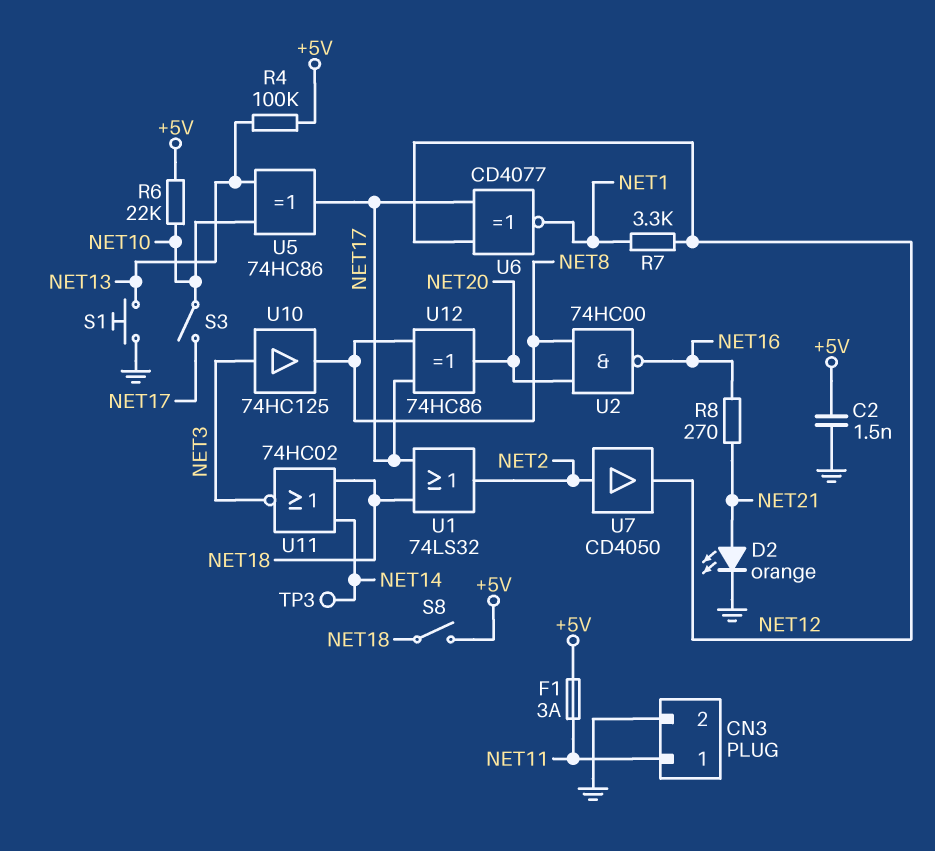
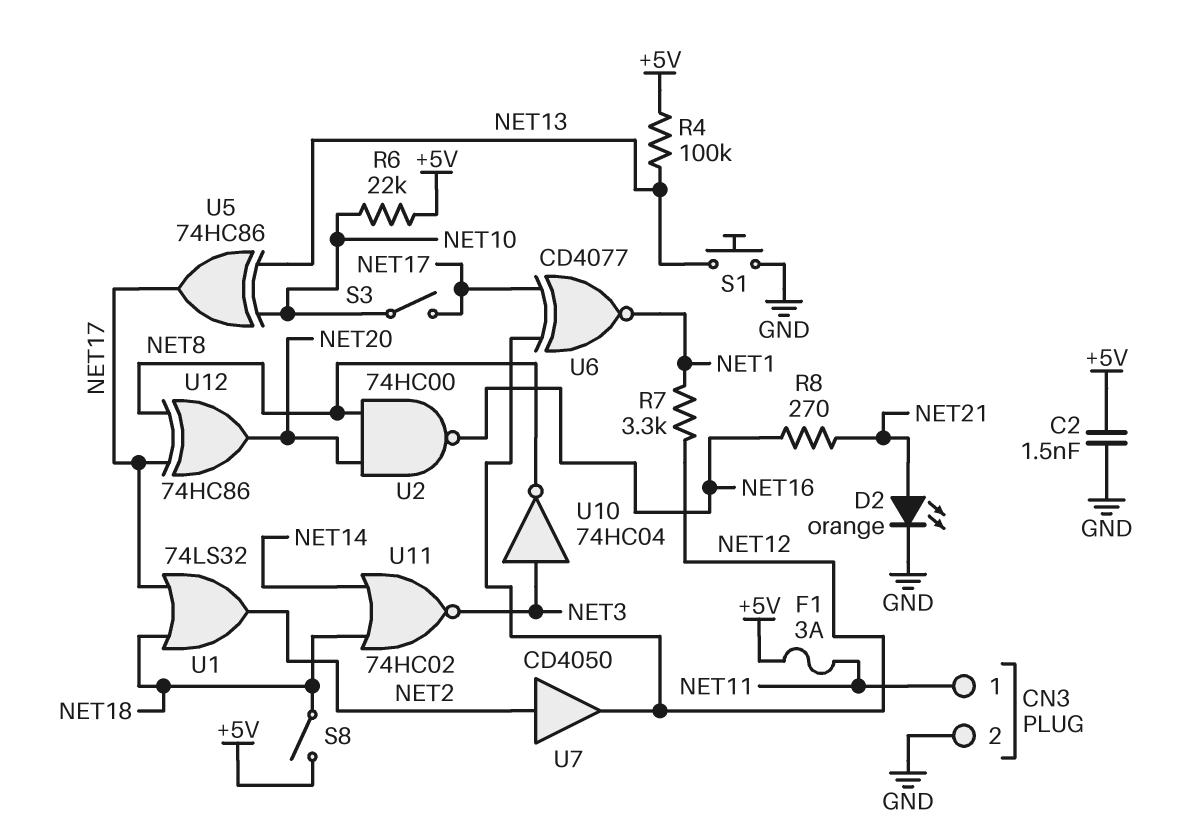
TP3: test point (NET14) -> none
U10: buffer 74HC125 (in NET3, out NET8) -> NOT 74HC04 (in NET3, out NET8)

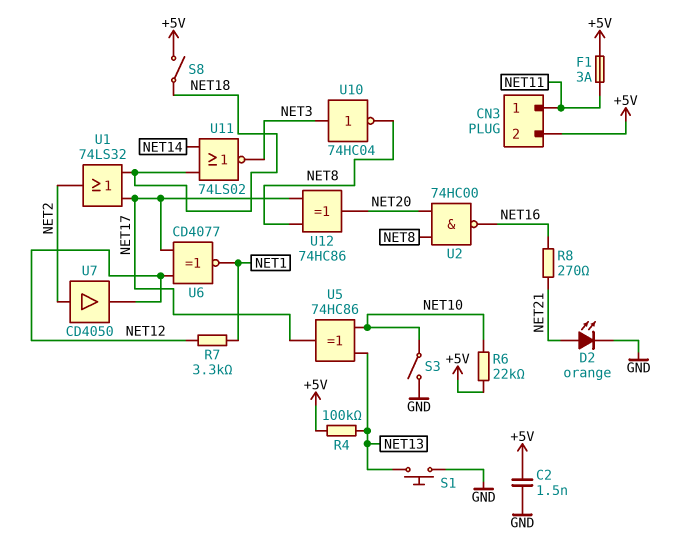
CN3 pin 2: GND -> +5V
S3: switch (NET10, NET17) -> switch (GND, NET10)
U11: NOR 74HC02 (in NET14, in NET18, out NET3) -> NOR 74LS02 (in NET14, in NET18, out NET3)

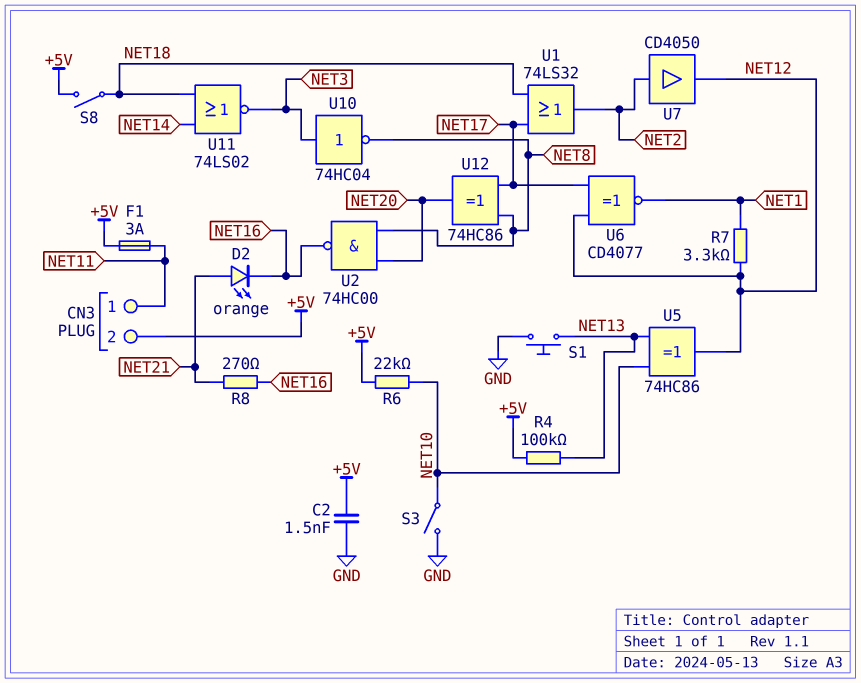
D2: LED orange (A NET21, K GND) -> LED orange (A NET21, K NET16)
U5: XOR 74HC86 (in NET10, in NET13, out NET17) -> XOR 74HC86 (in NET10, in NET13, out NET12)

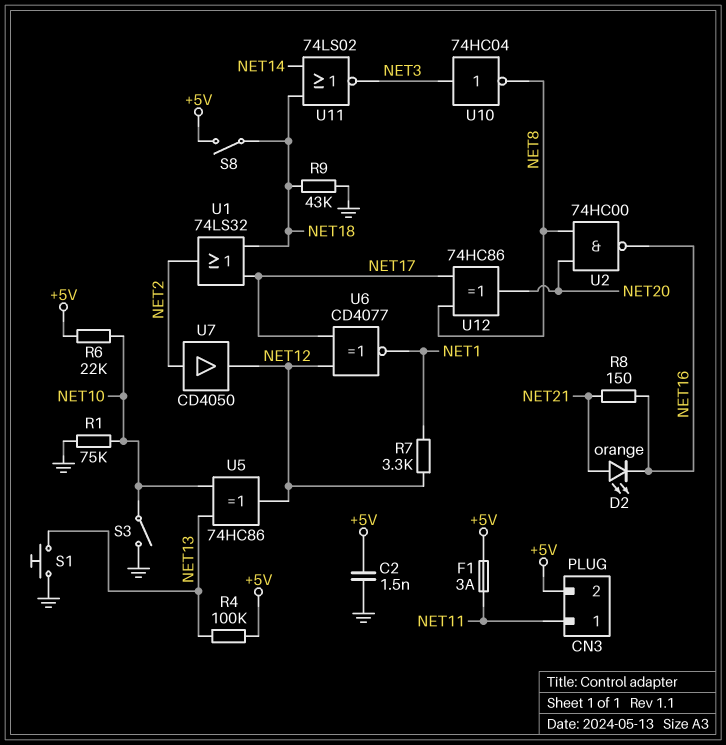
R1: none -> 75k (GND, NET10)
R8: 270 (NET16, NET21) -> 150 (NET16, NET21)
R9: none -> 43k (GND, NET18)

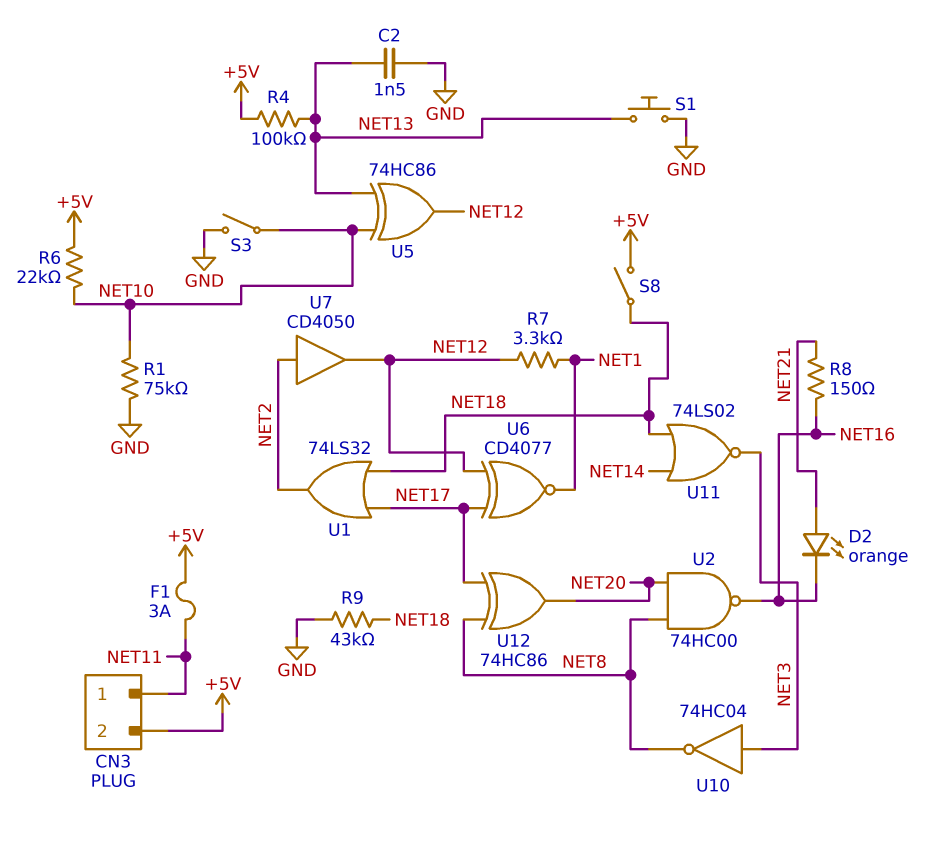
C2: 1.5nF (+5V, GND) -> 1.5nF (GND, NET13)

